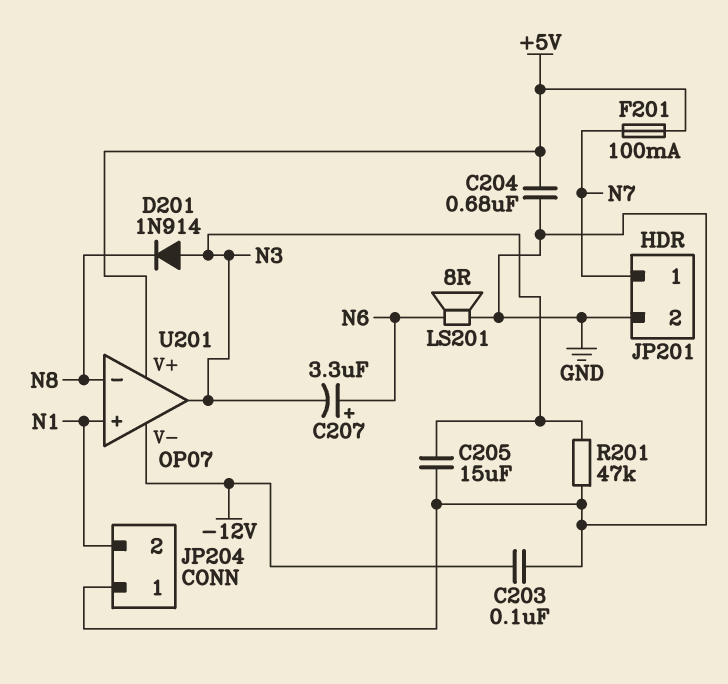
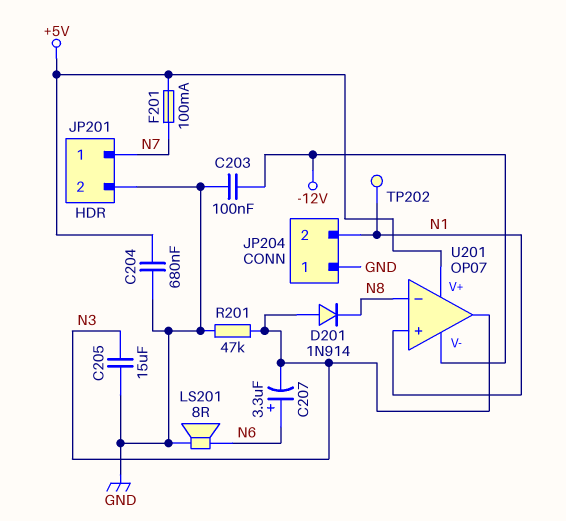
TP202: none -> test point (N1)

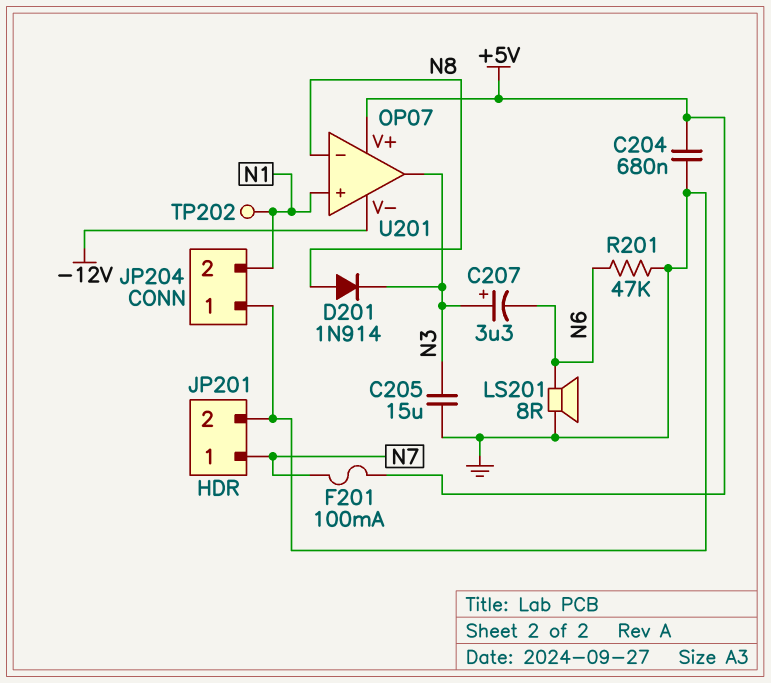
C203: 100nF (-12V, GND) -> none
C207: 3.3uF (plus N6, minus N3) -> 3.3uF (plus N3, minus N6)
D201: diode 1N914 (A N3, K N8) -> diode 1N914 (A N8, K N3)
R201: 47k (GND, N3) -> 47k (GND, N6)

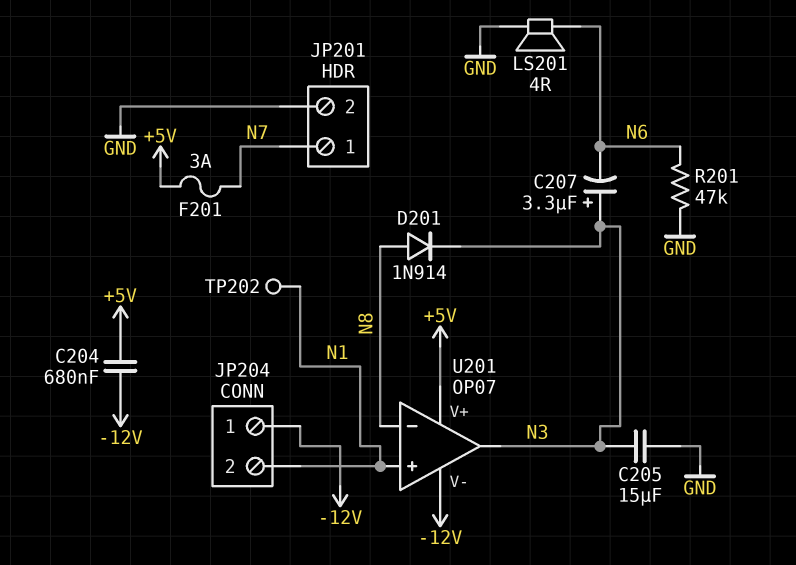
C204: 680nF (+5V, GND) -> 680nF (+5V, -12V)
F201: 100mA (+5V, N7) -> 3A (+5V, N7)
JP204 pin 1: GND -> -12V
LS201: speaker 8R (GND, N6) -> speaker 4R (GND, N6)

